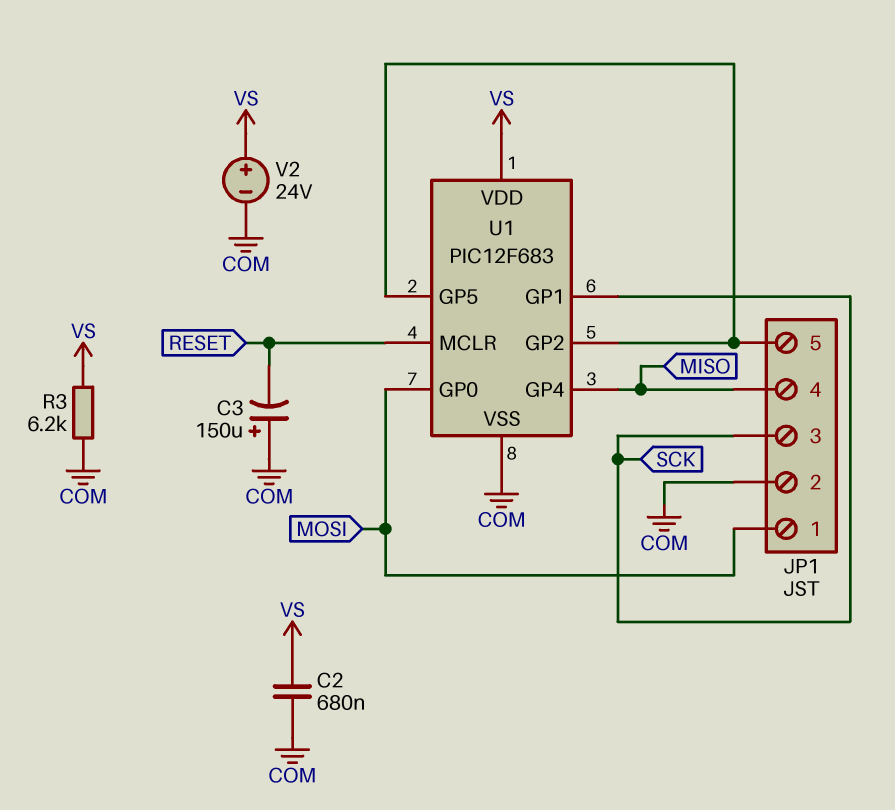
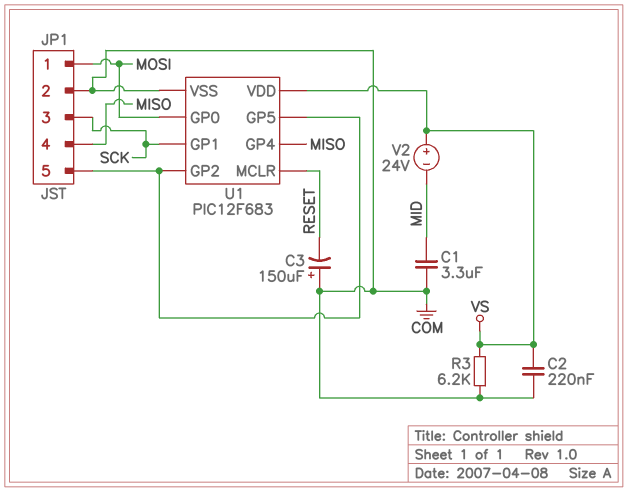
C1: none -> 3.3uF (COM, MID)
C2: 680nF (COM, VS) -> 220nF (COM, VS)
V2: 24V (plus VS, minus COM) -> 24V (plus VS, minus MID)

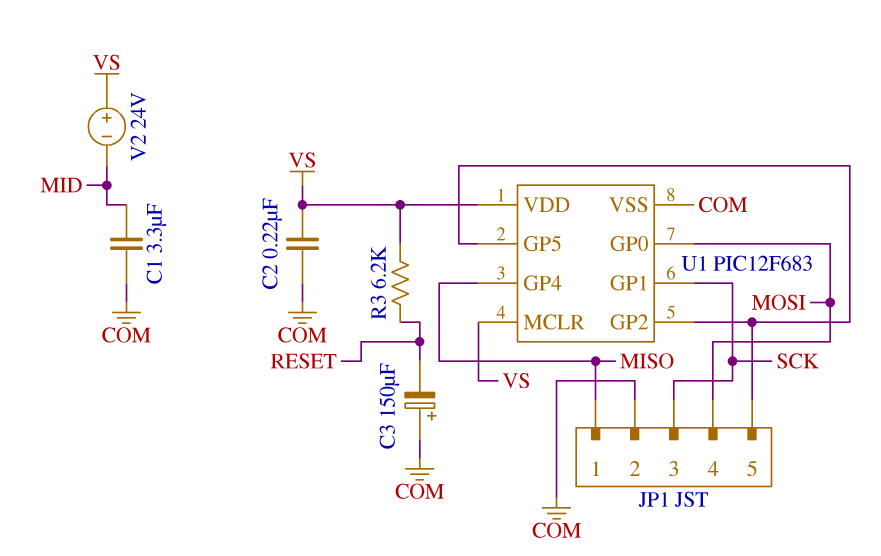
JP1 pin 1: MOSI -> MISO
JP1 pin 4: MISO -> MOSI
R3: 6.2k (COM, VS) -> 6.2k (RESET, VS)
U1 pin MCLR: RESET -> VS

